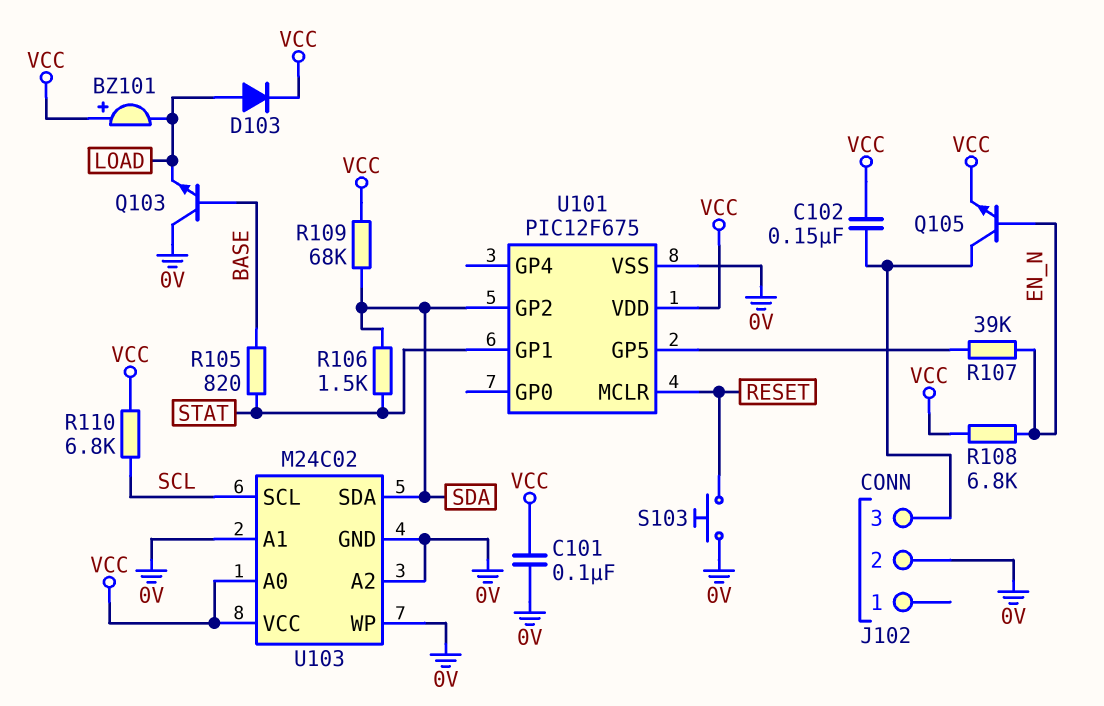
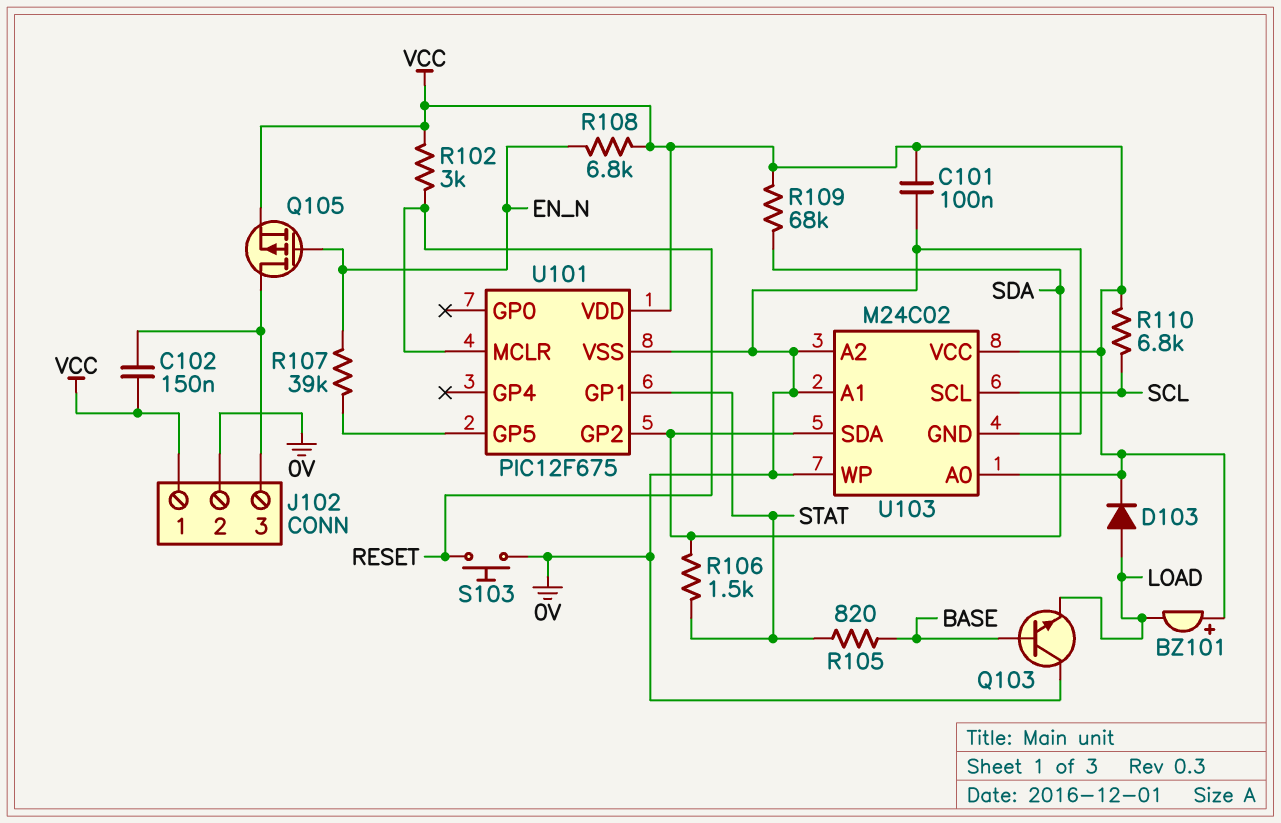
J102 pin 1: none -> VCC
Q105: NPN (B EN_N, C J102/3, E VCC) -> PMOS (G EN_N, D J102/3, S VCC)
R102: none -> 3k (RESET, VCC)

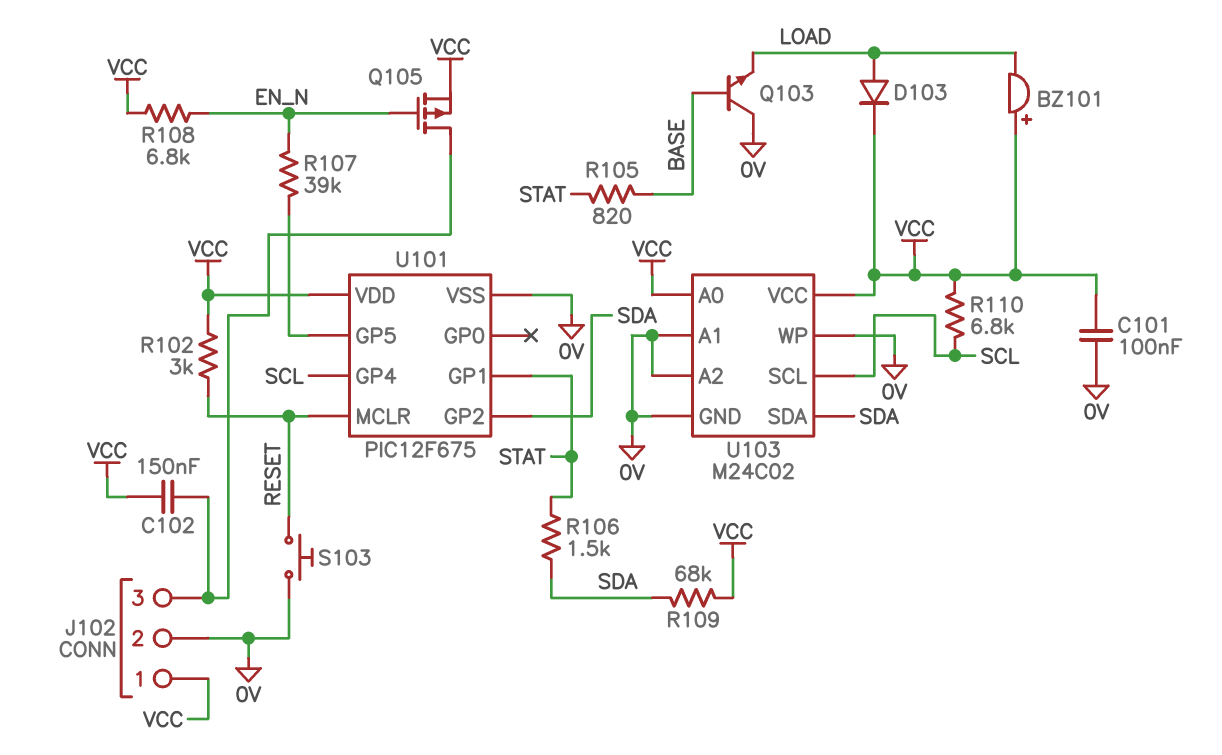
U101 pin GP4: none -> SCL

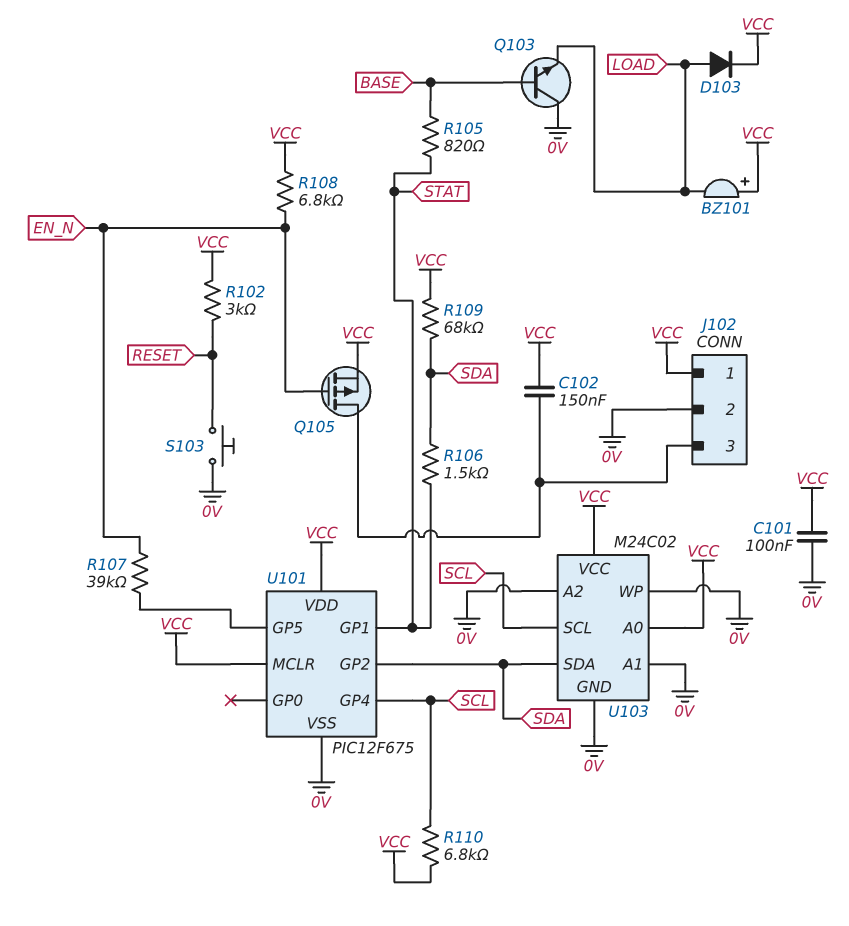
U101 pin MCLR: RESET -> VCC

